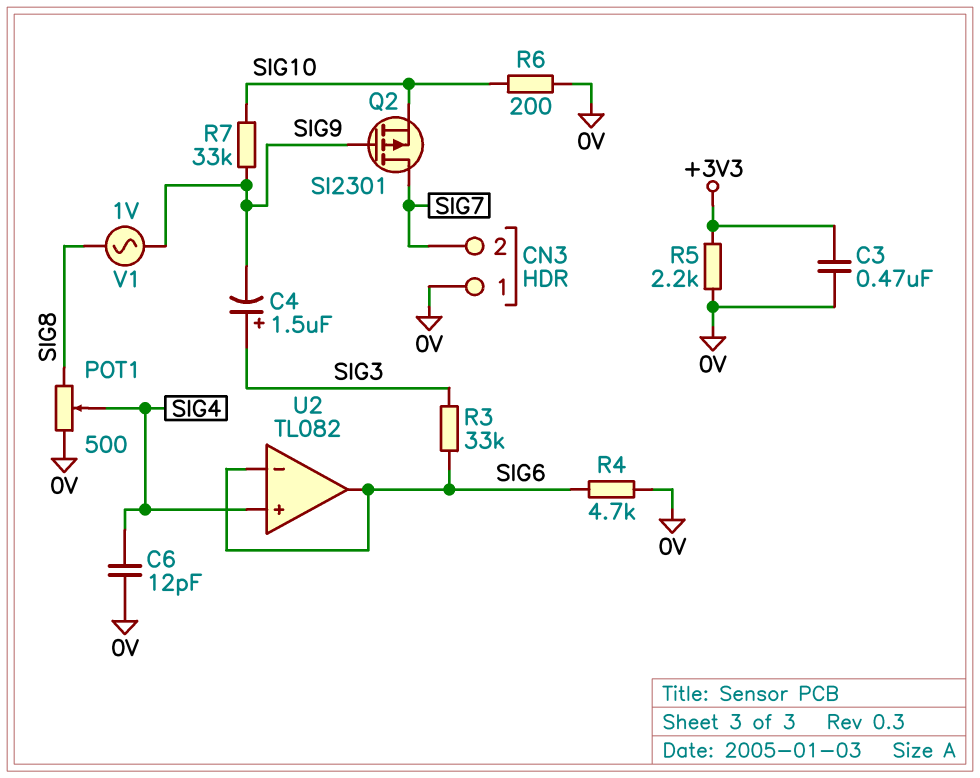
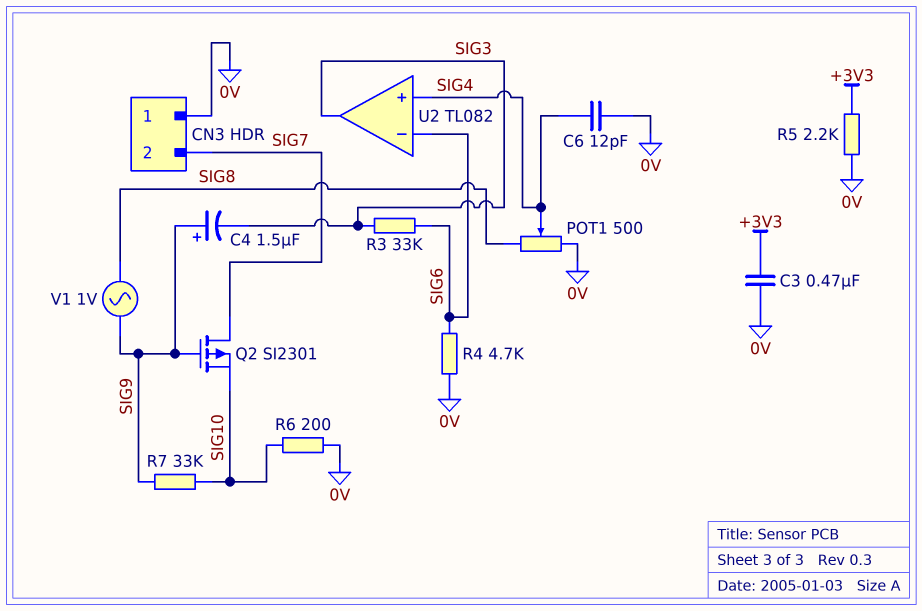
C4: 1.5uF (plus SIG3, minus SIG9) -> 1.5uF (plus SIG9, minus SIG3)
U2 pin out: SIG6 -> SIG3

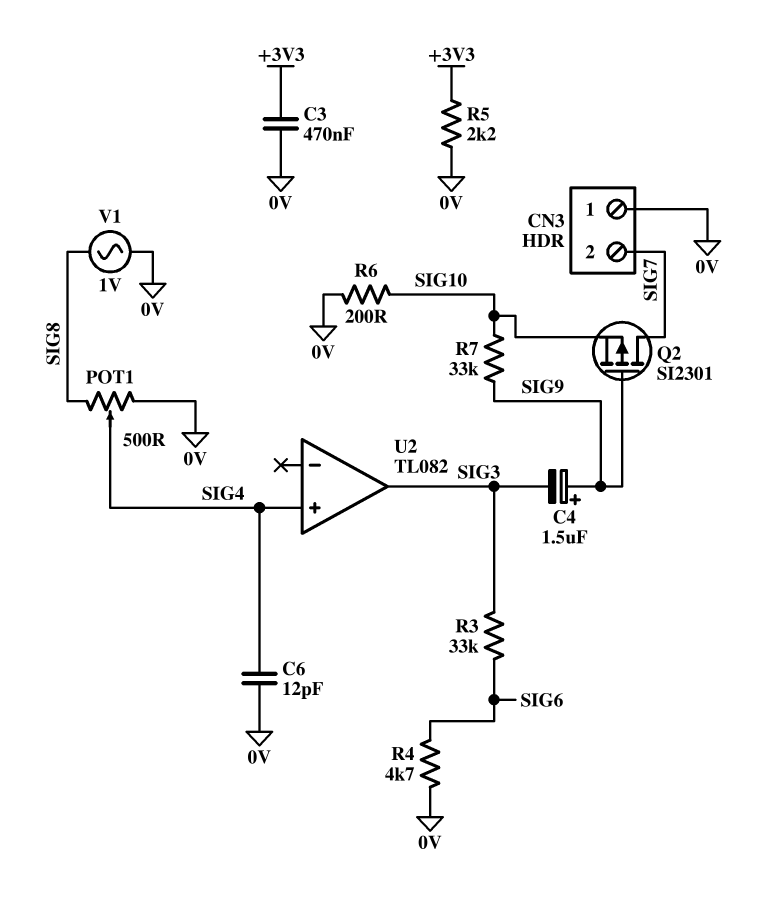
U2 pin in-: SIG6 -> none
V1: AC 1V (SIG8, SIG9) -> AC 1V (0V, SIG8)

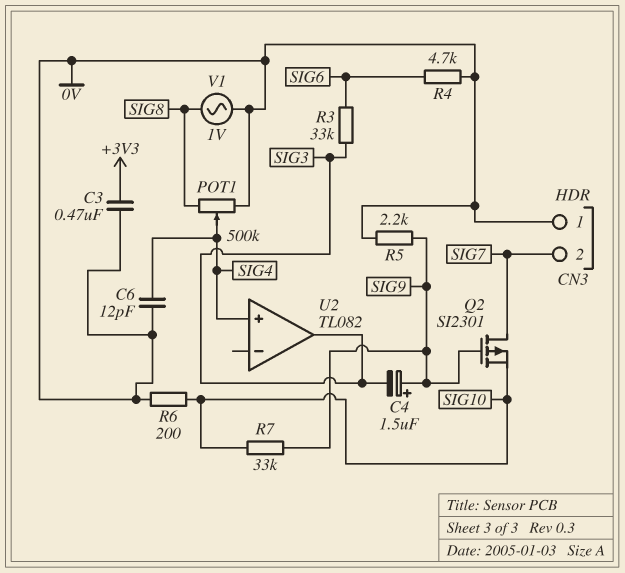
POT1: 500 (0V, SIG8, wiper SIG4) -> 500k (0V, SIG8, wiper SIG4)
R5: 2.2k (+3V3, 0V) -> 2.2k (0V, SIG9)

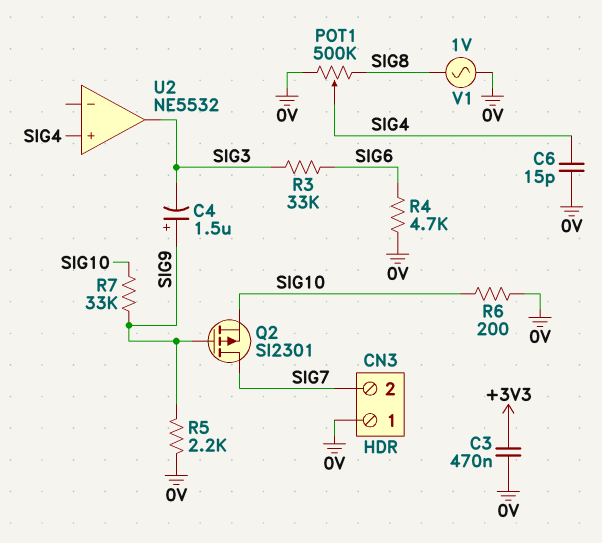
C6: 12pF (0V, SIG4) -> 15pF (0V, SIG4)
U2: TL082 -> NE5532

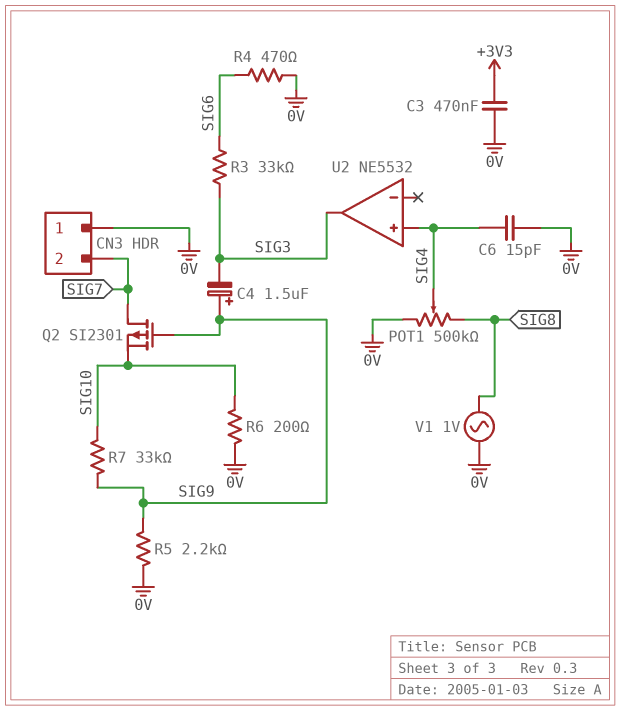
R4: 4.7k (0V, SIG6) -> 470 (0V, SIG6)

